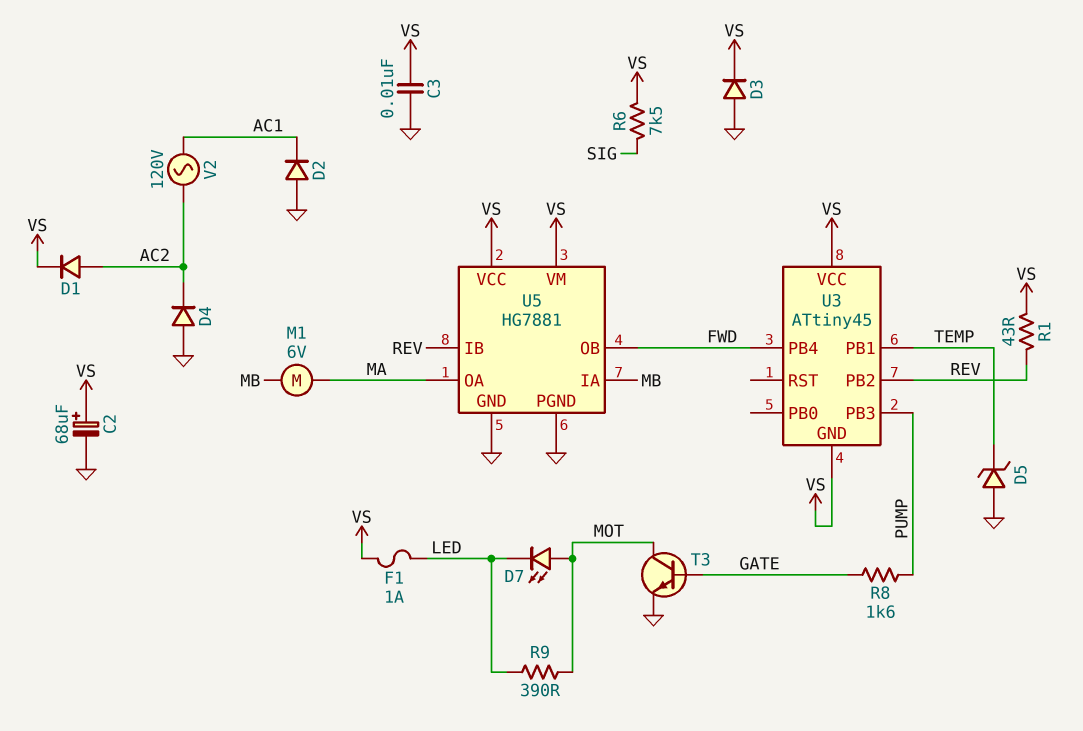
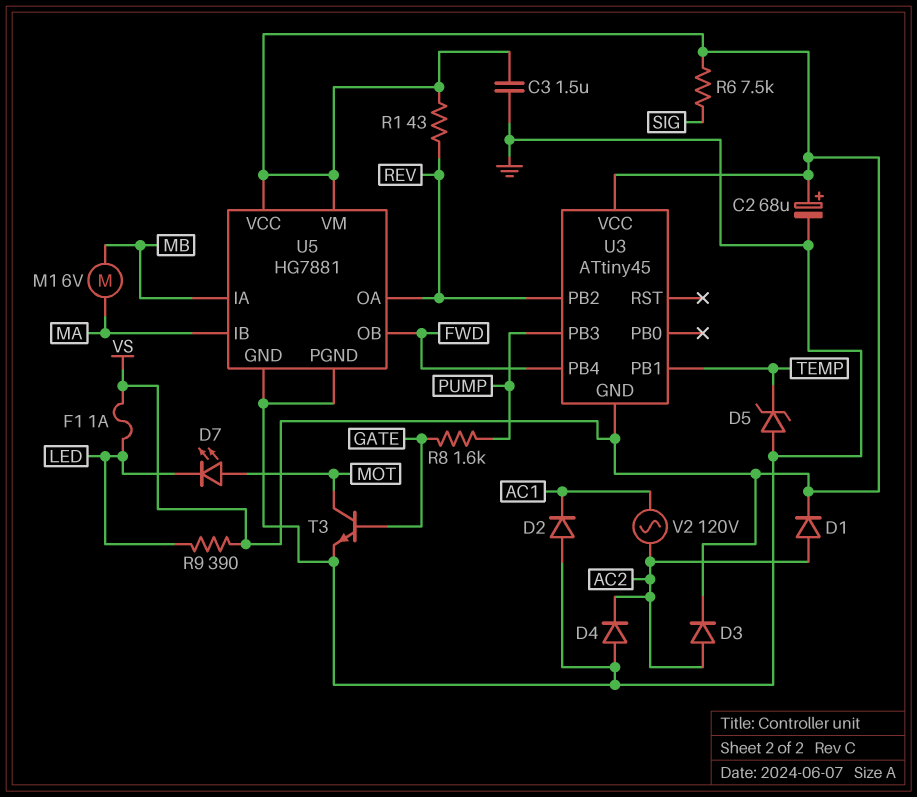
C3: 10nF (GND, VS) -> 1.5uF (GND, VS)
D3: diode (A GND, K VS) -> diode (A AC2, K VS)
R9: 390 (LED, MOT) -> 390 (LED, VS)
U5 pin IB: REV -> MA
U5 pin OA: MA -> REV

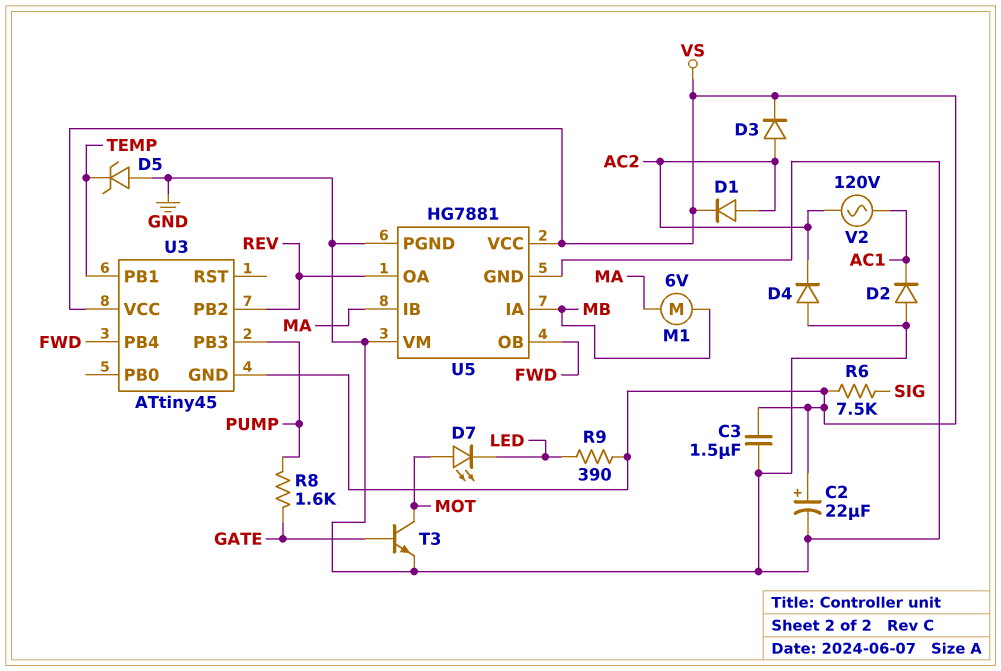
C2: 68uF (plus VS, minus GND) -> 22uF (plus VS, minus GND)
F1: 1A (LED, VS) -> none
R1: 43 (REV, VS) -> none
U5 pin VM: VS -> GND

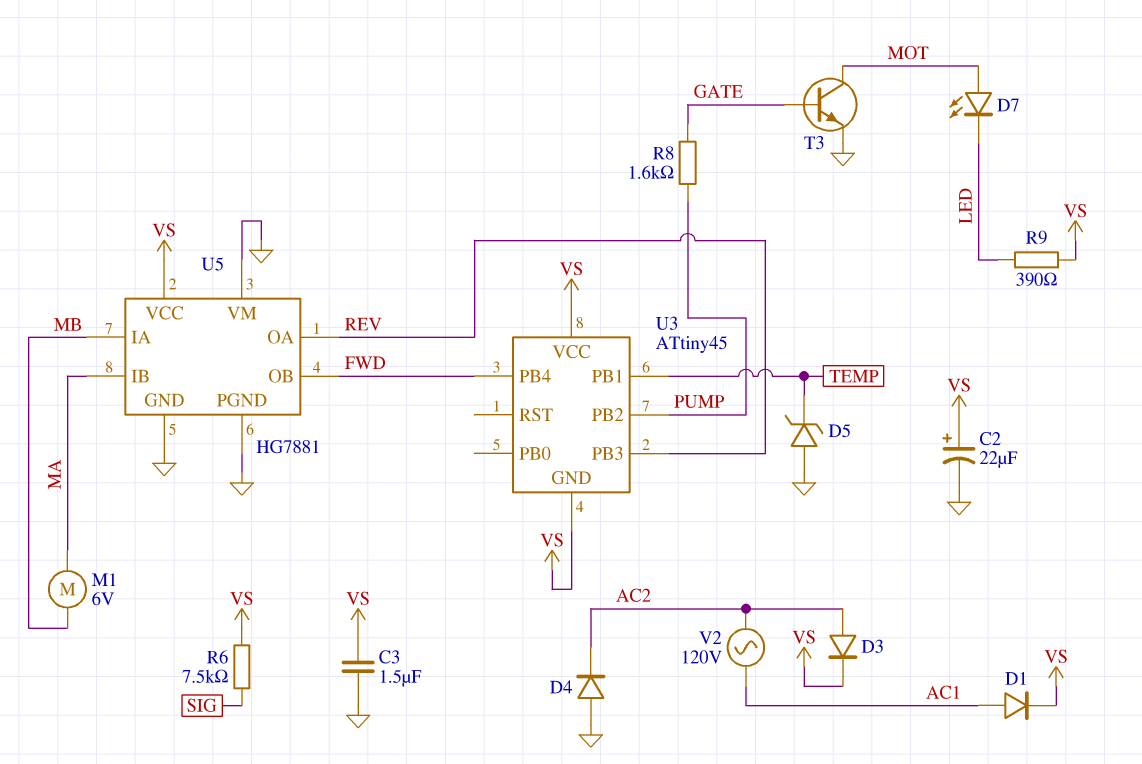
D1: diode (A AC2, K VS) -> diode (A AC1, K VS)
D2: diode (A GND, K AC1) -> none
U3 pin PB2: REV -> PUMP
U3 pin PB3: PUMP -> REV

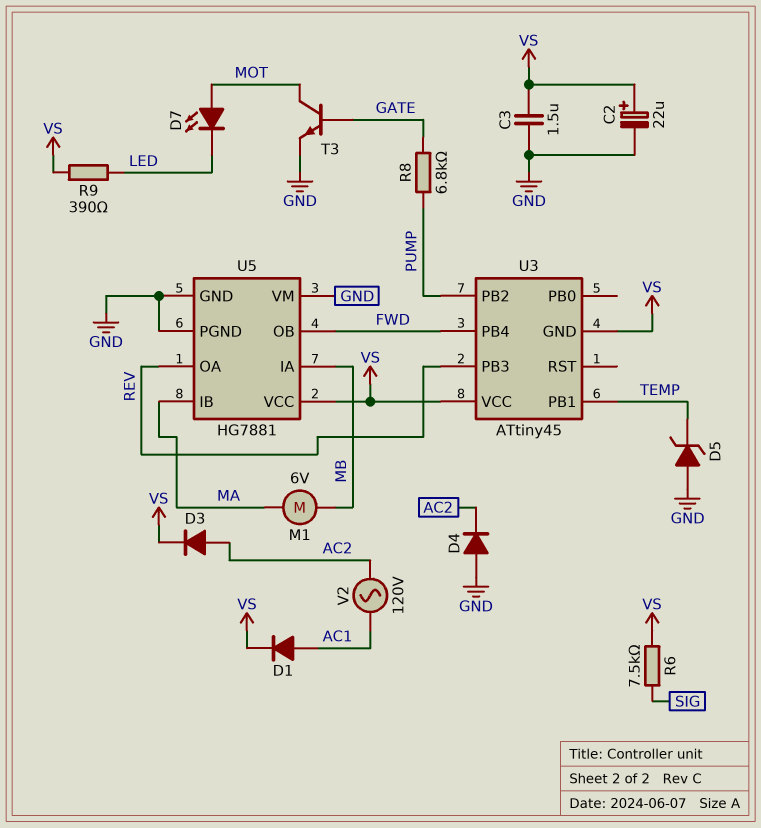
R8: 1.6k (GATE, PUMP) -> 6.8k (GATE, PUMP)

